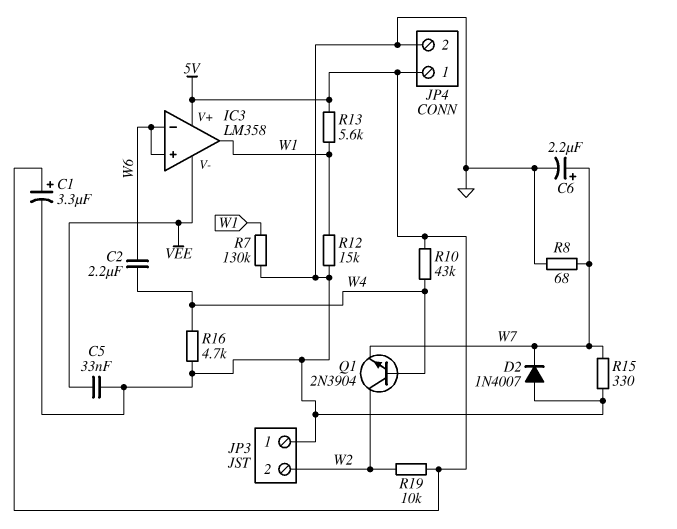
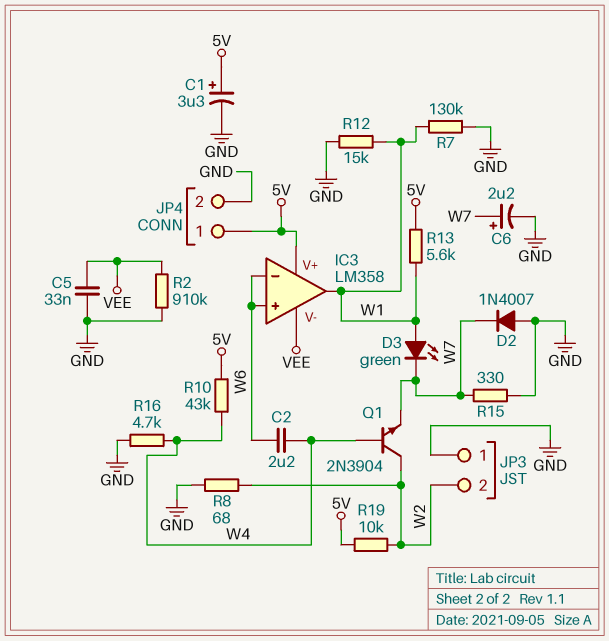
D3: none -> LED green (A W1, K W7)
R2: none -> 910k (GND, VEE)
R8: 68 (GND, W7) -> 68 (GND, W2)

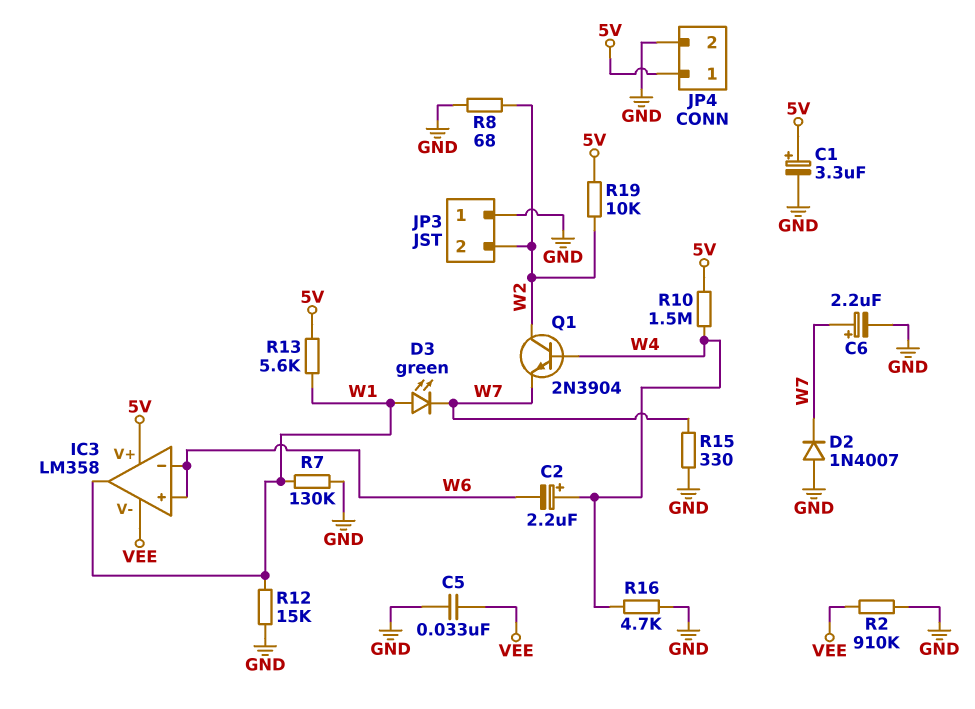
C2: 2.2uF (W4, W6) -> 2.2uF (plus W4, minus W6)
R10: 43k (5V, W4) -> 1.5M (5V, W4)

